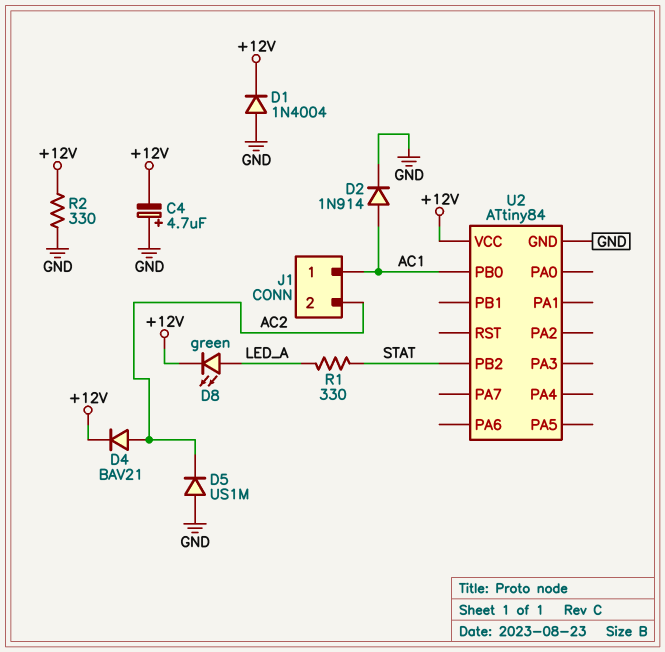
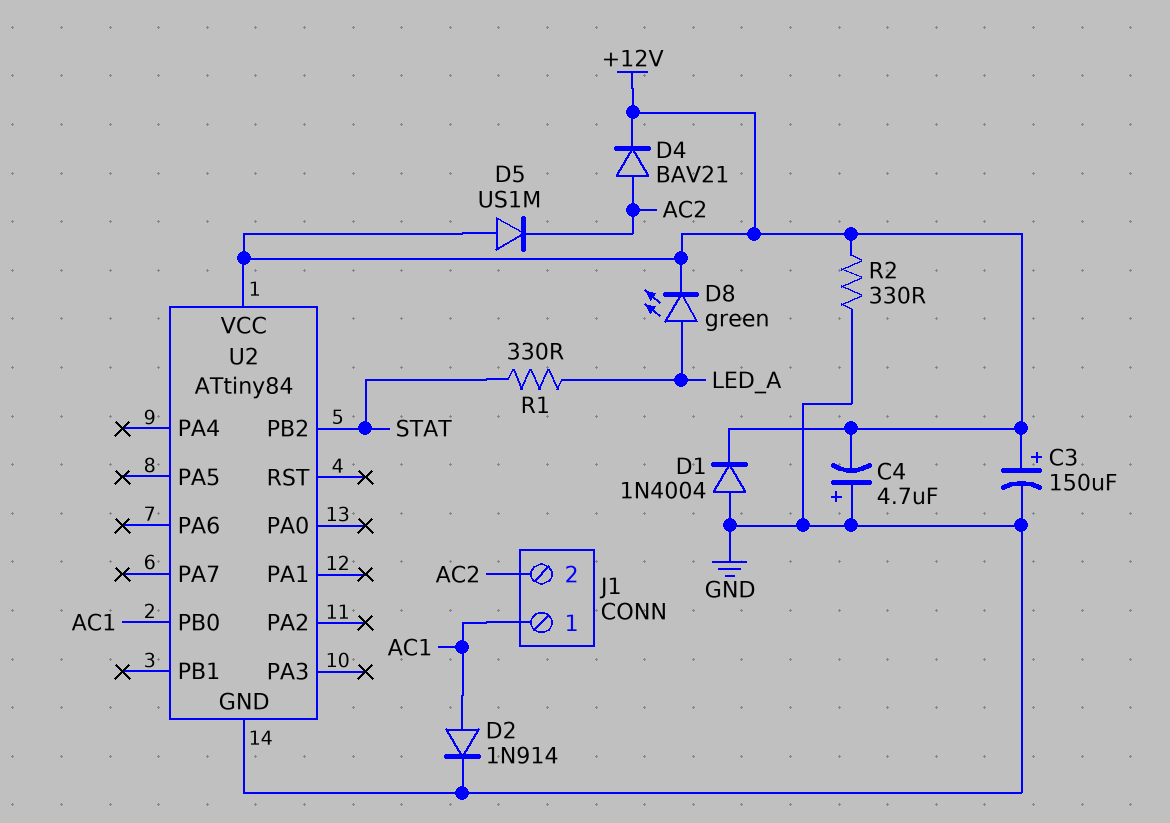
C3: none -> 150uF (plus +12V, minus GND)
D5: diode US1M (A GND, K AC2) -> diode US1M (A +12V, K AC2)

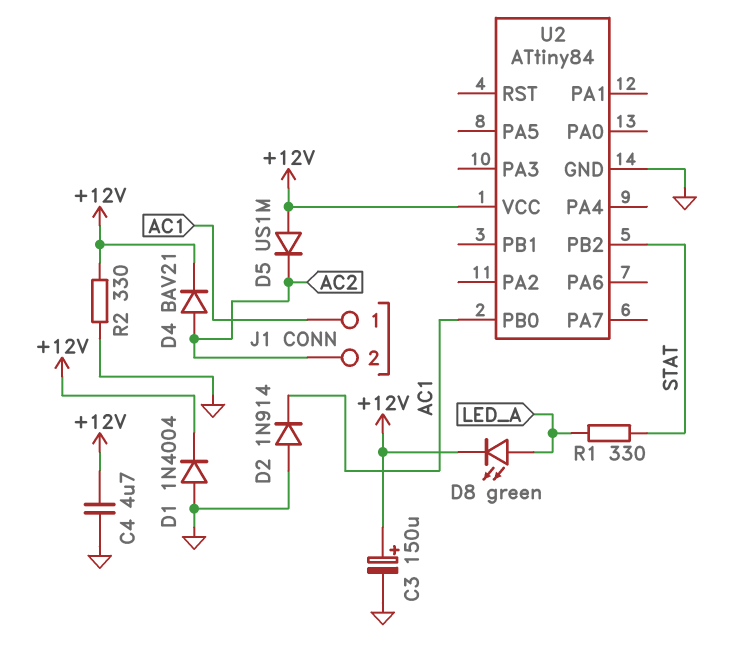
C4: 4.7uF (plus GND, minus +12V) -> 4.7uF (+12V, GND)
D2: diode 1N914 (A AC1, K GND) -> diode 1N914 (A GND, K AC1)

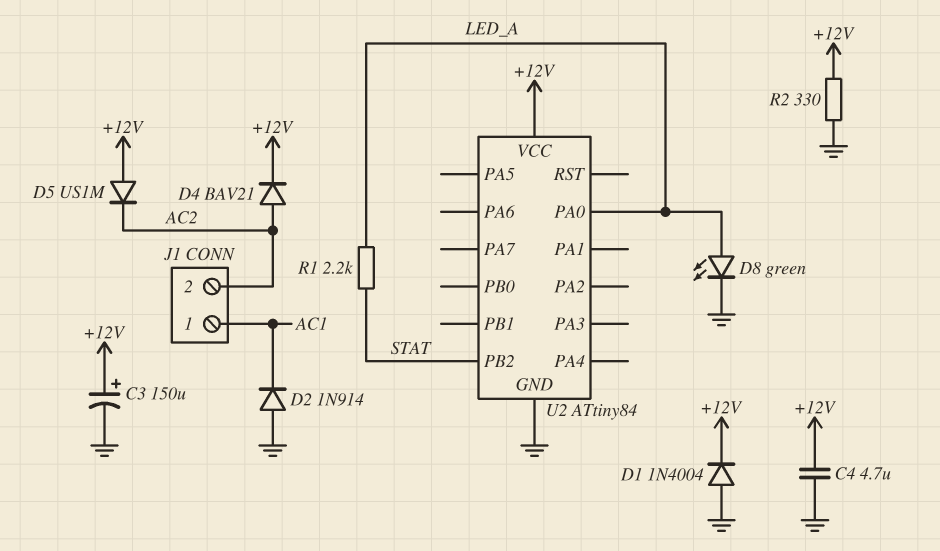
D8: LED green (A LED_A, K +12V) -> LED green (A LED_A, K GND)
R1: 330 (LED_A, STAT) -> 2.2k (LED_A, STAT)
U2 pin PA0: none -> LED_A
U2 pin PB0: AC1 -> none

